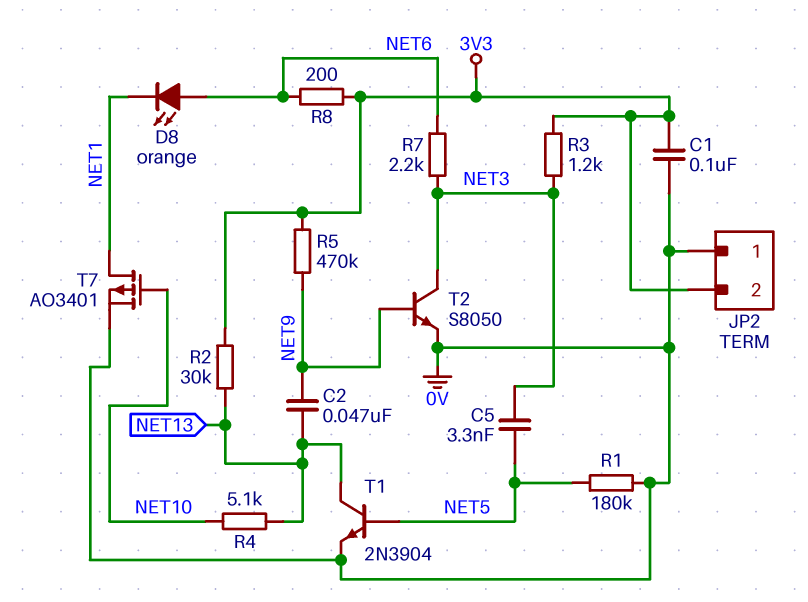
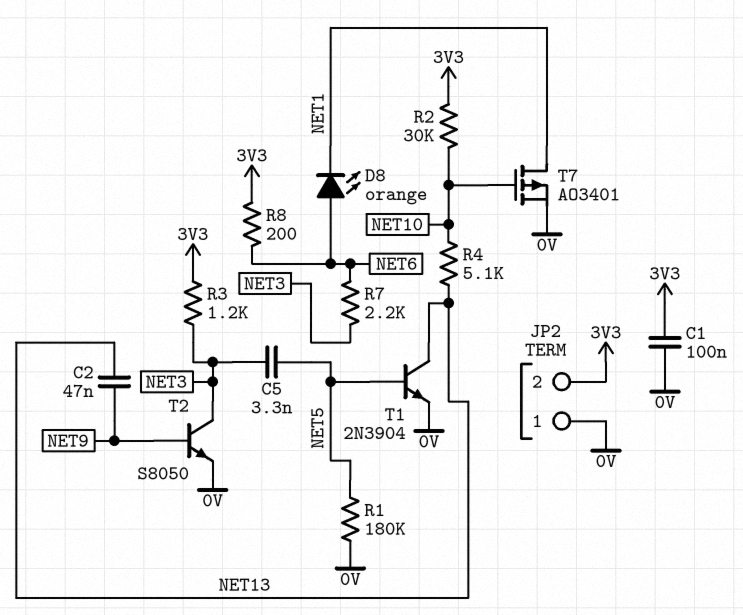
R2: 30k (3V3, NET13) -> 30k (3V3, NET10)
R5: 470k (3V3, NET9) -> none

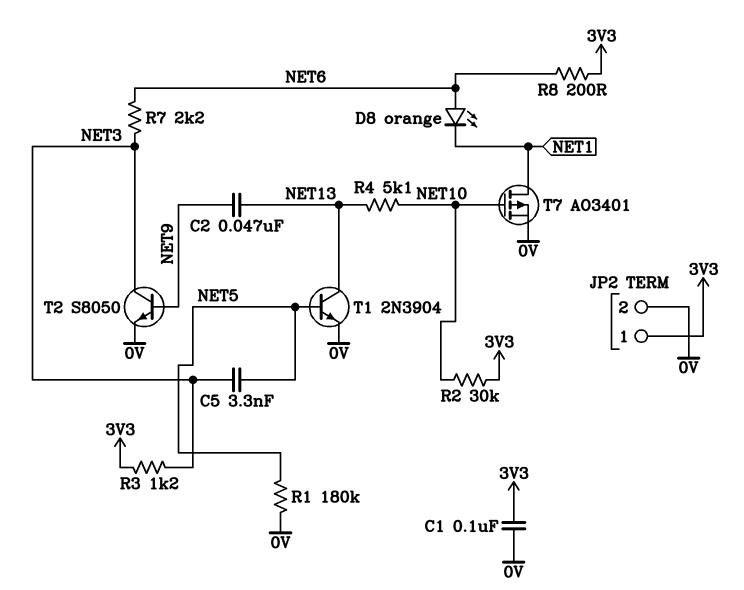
JP2 pin 1: 0V -> 3V3
JP2 pin 2: 3V3 -> 0V

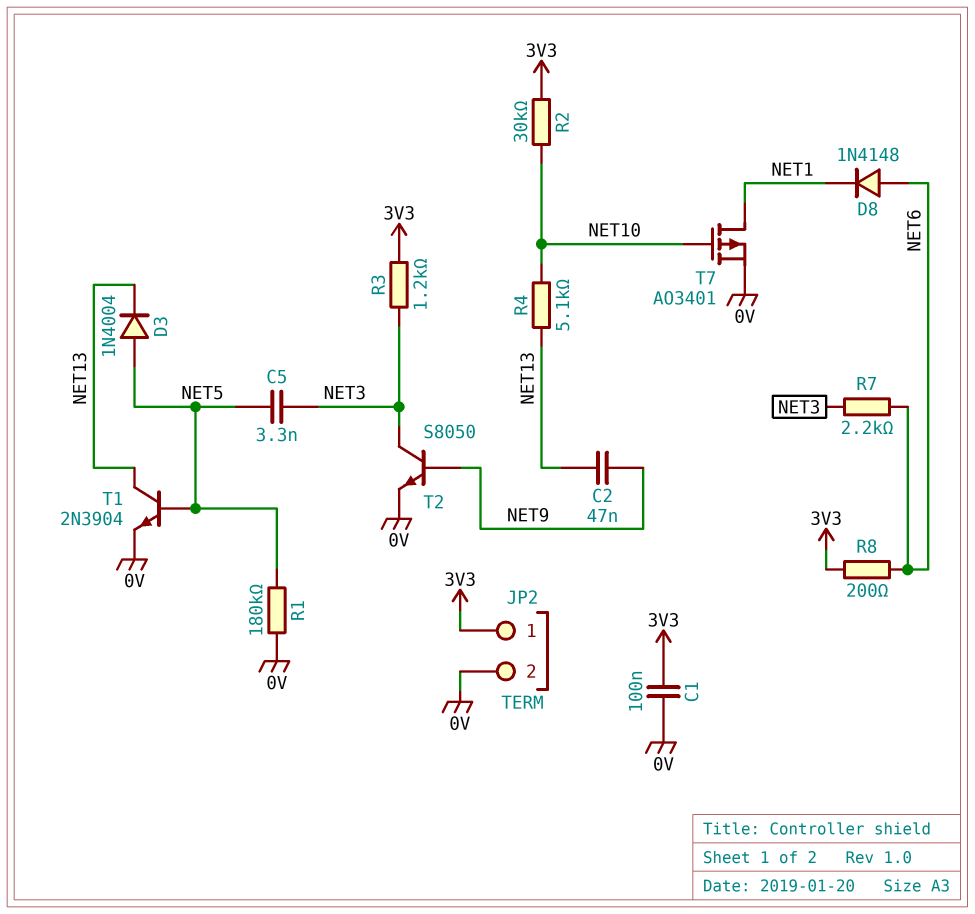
D3: none -> diode 1N4004 (A NET5, K NET13)
D8: LED orange (A NET6, K NET1) -> diode 1N4148 (A NET6, K NET1)

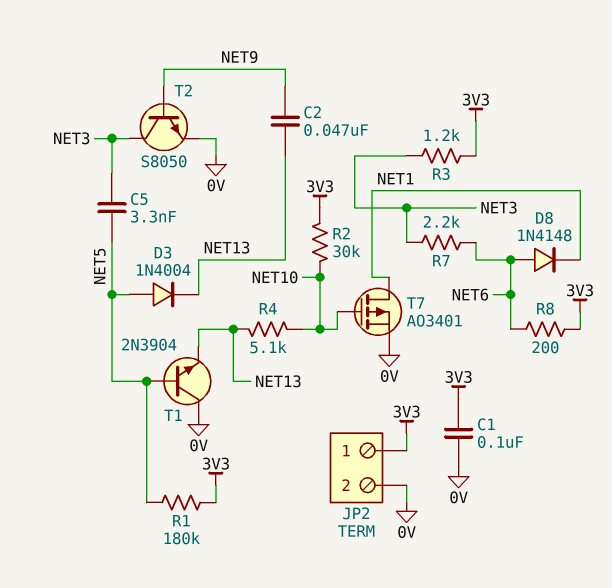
R1: 180k (0V, NET5) -> 180k (3V3, NET5)
T1: NPN 2N3904 (B NET5, C NET13, E 0V) -> NPN 2N3904 (B NET5, C 0V, E NET13)

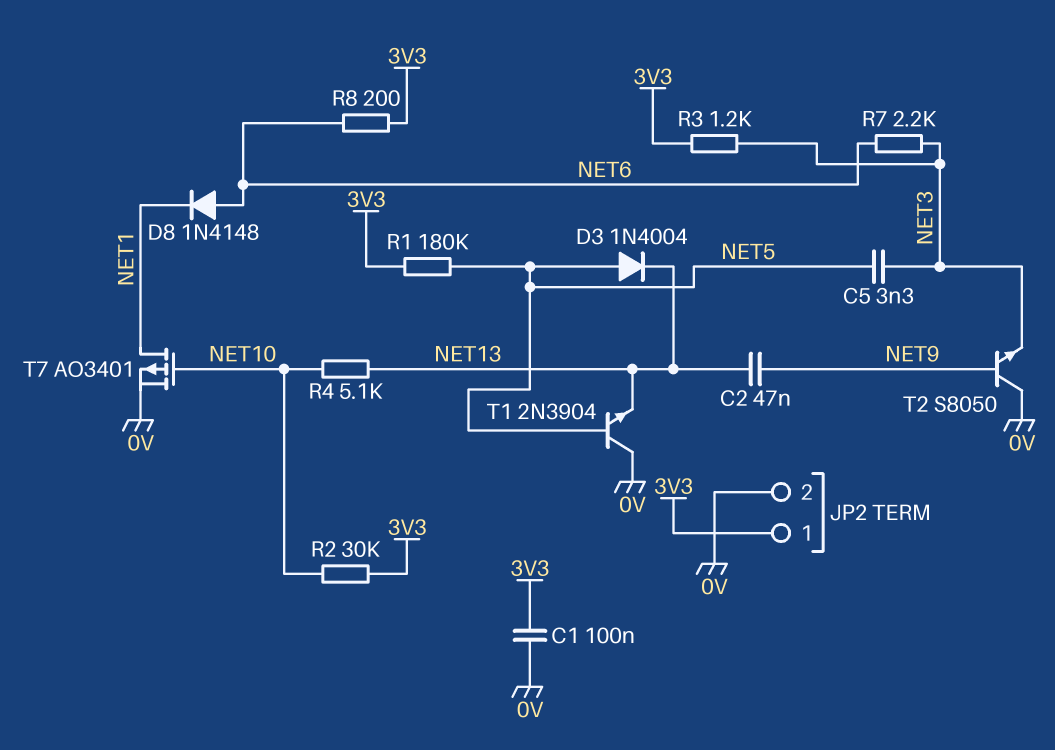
T2: NPN S8050 (B NET9, C NET3, E 0V) -> NPN S8050 (B NET9, C 0V, E NET3)

